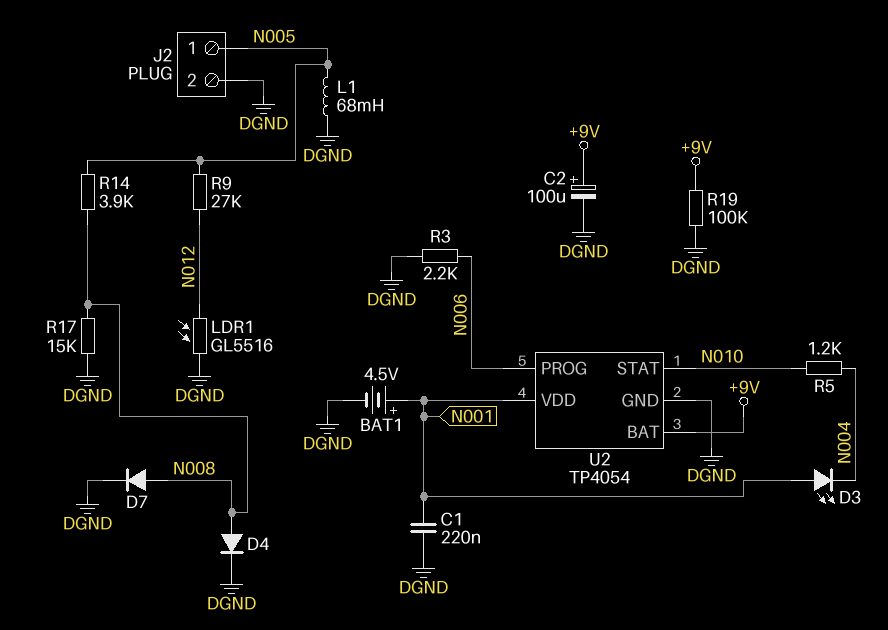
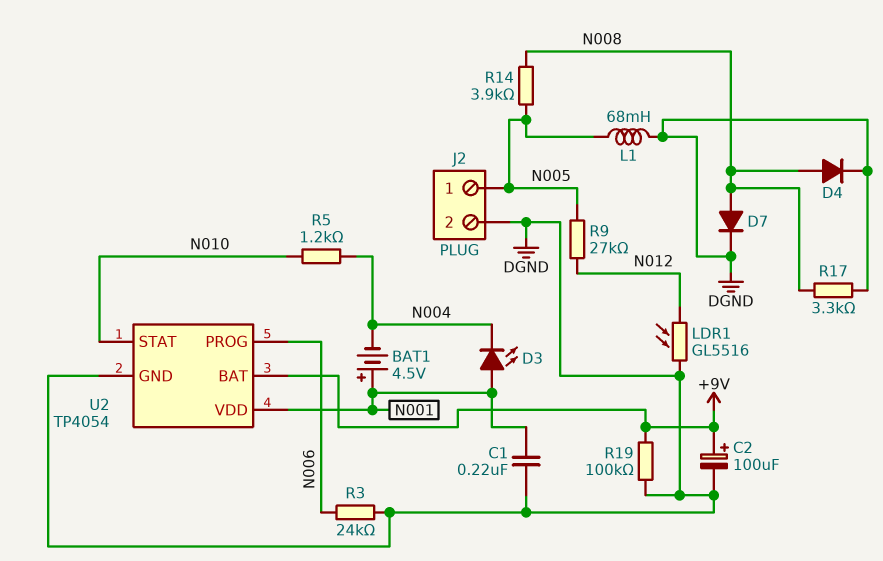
BAT1: 4.5V (plus N001, minus DGND) -> 4.5V (plus N001, minus N004)
R3: 2.2k (DGND, N006) -> 24k (DGND, N006)
R17: 15k (DGND, N008) -> 3.3k (DGND, N008)

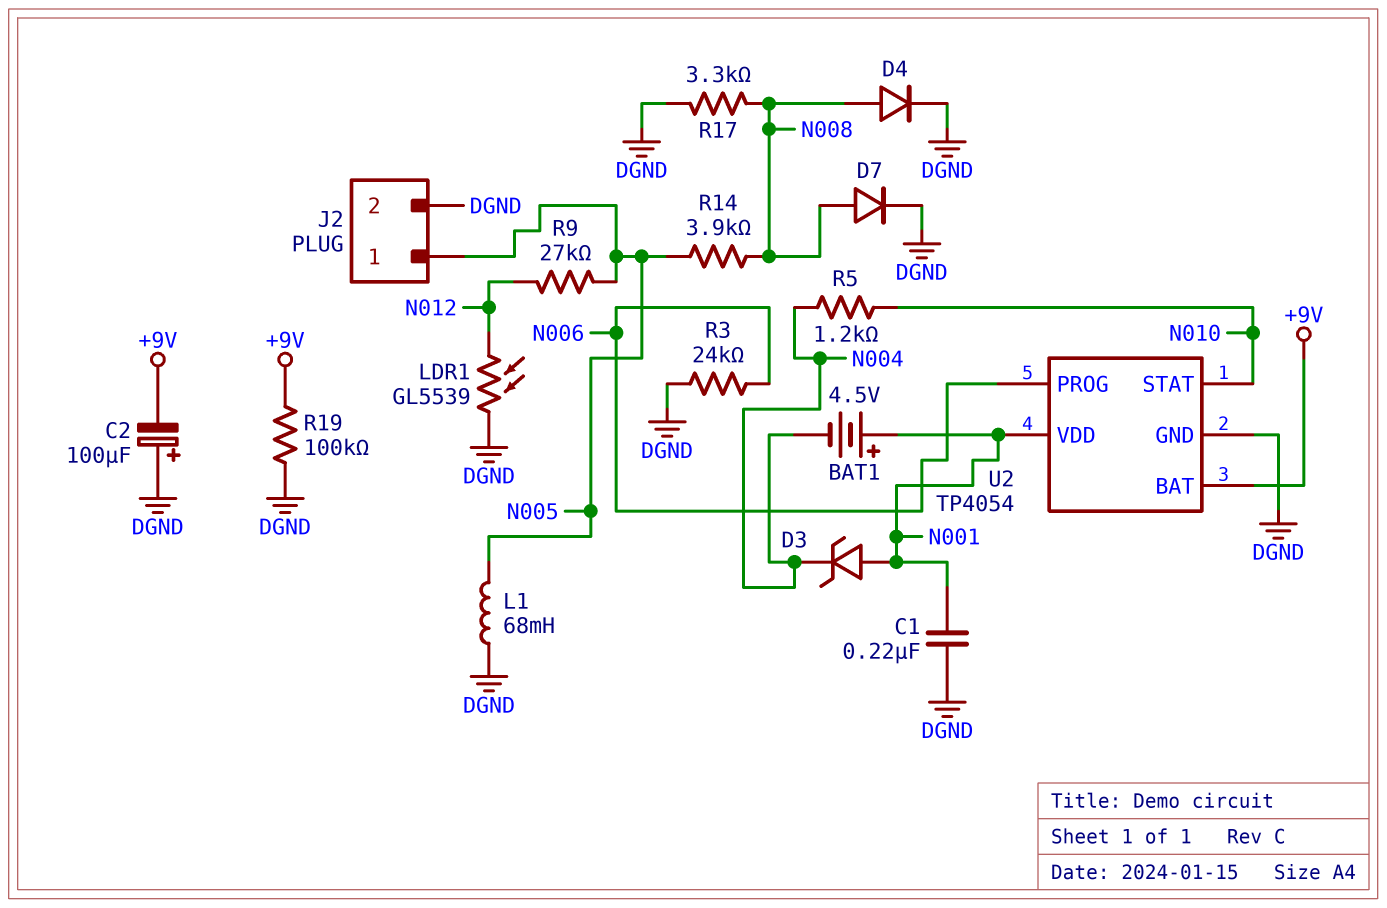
C2: 100uF (plus +9V, minus DGND) -> 100uF (plus DGND, minus +9V)
D3: LED (A N001, K N004) -> zener (A N001, K N004)
LDR1: GL5516 (DGND, N012) -> GL5539 (DGND, N012)

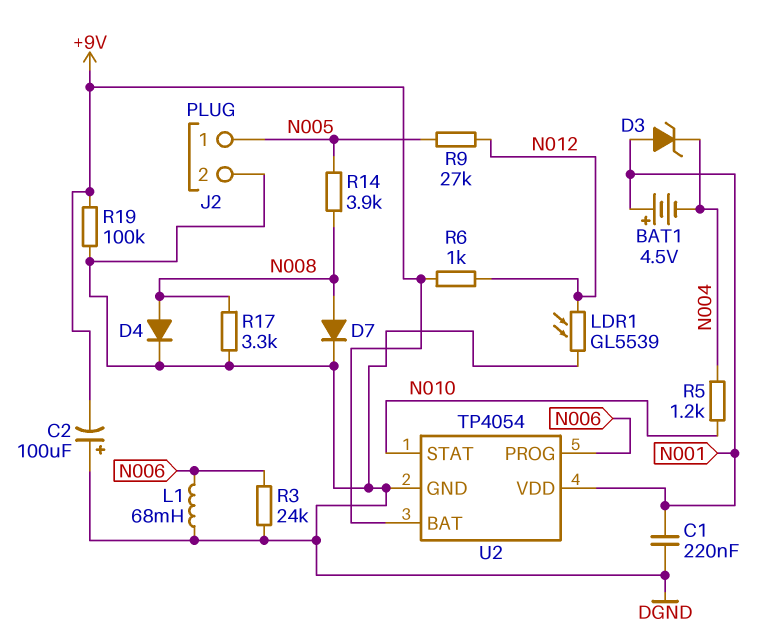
L1: 68mH (DGND, N005) -> 68mH (DGND, N006)
R6: none -> 1k (+9V, N012)

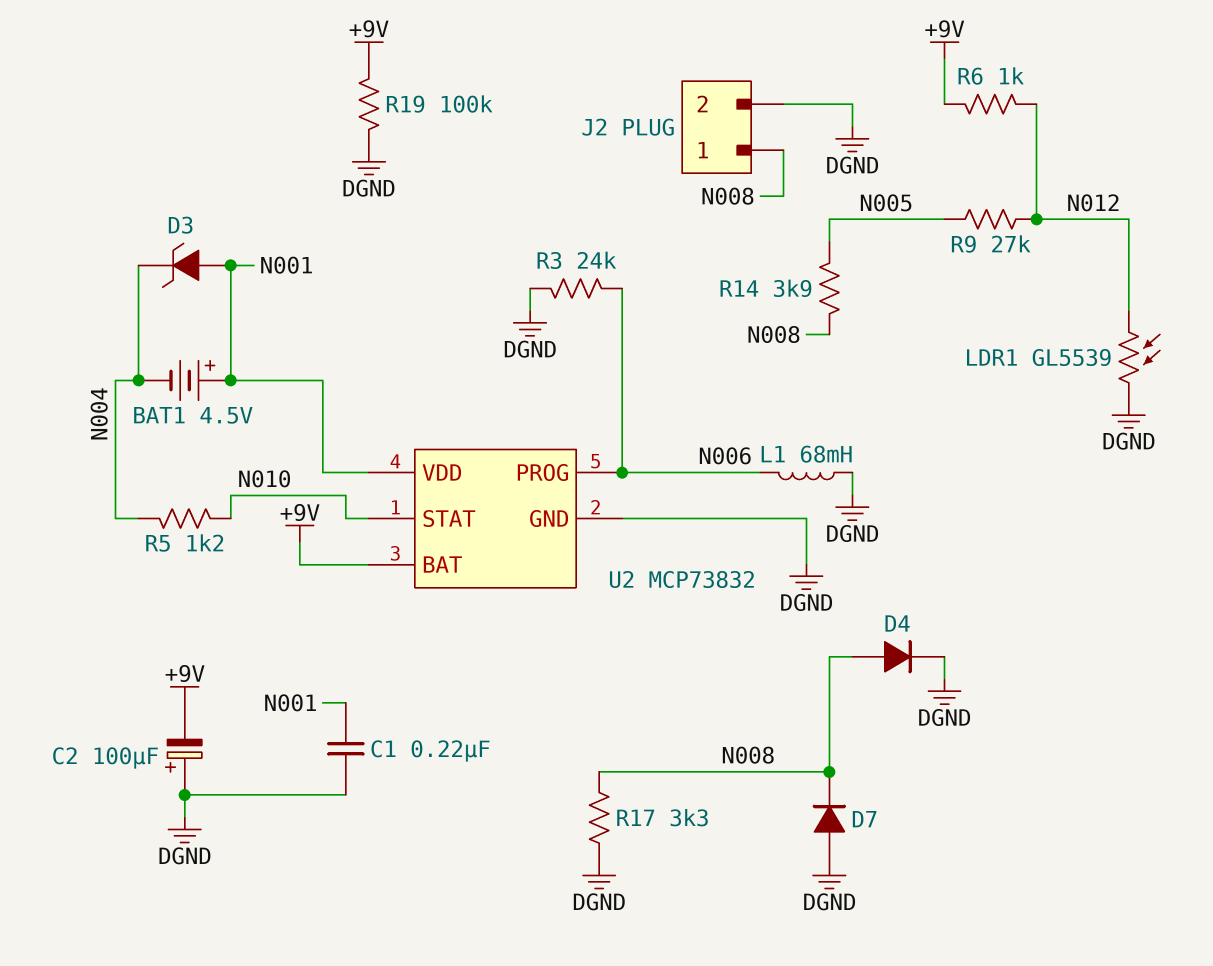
D7: diode (A N008, K DGND) -> diode (A DGND, K N008)
J2 pin 1: N005 -> N008
U2: TP4054 -> MCP73832

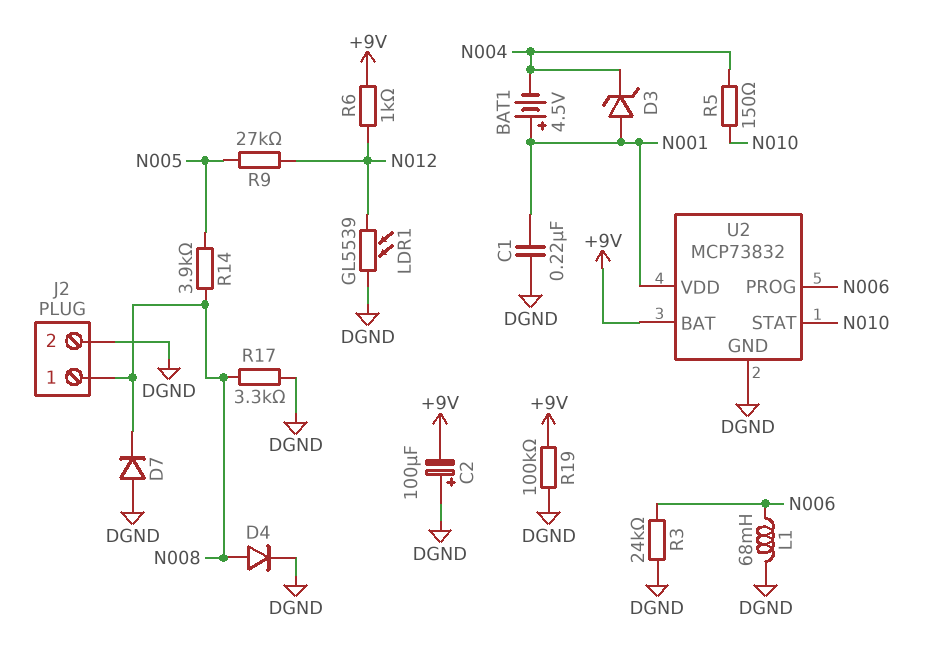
R5: 1.2k (N004, N010) -> 150 (N004, N010)

